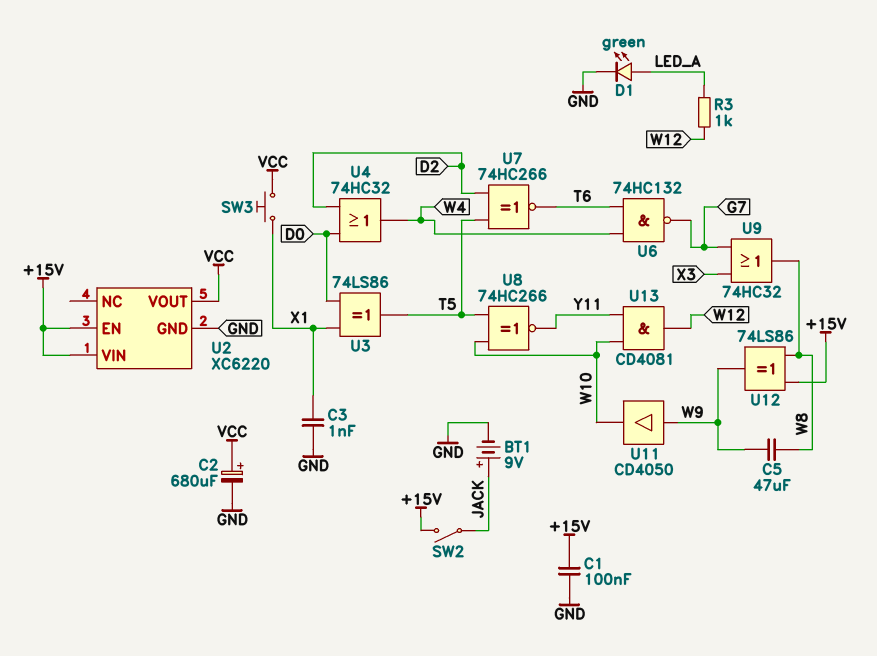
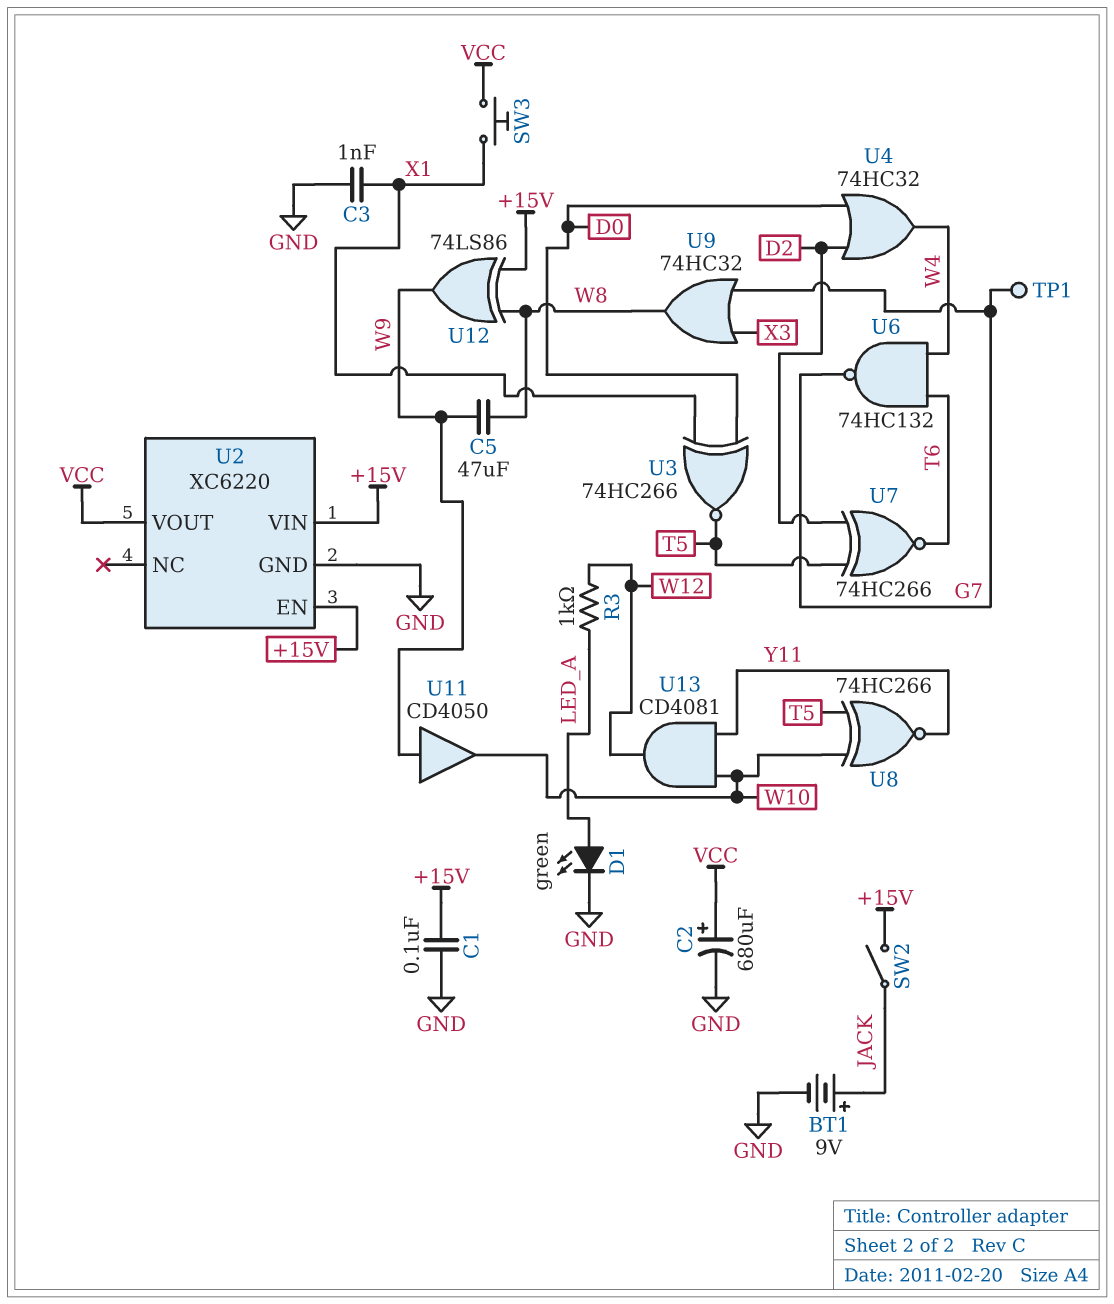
TP1: none -> test point (G7)
U3: XOR 74LS86 (in D0, in X1, out T5) -> XNOR 74HC266 (in D0, in X1, out T5)

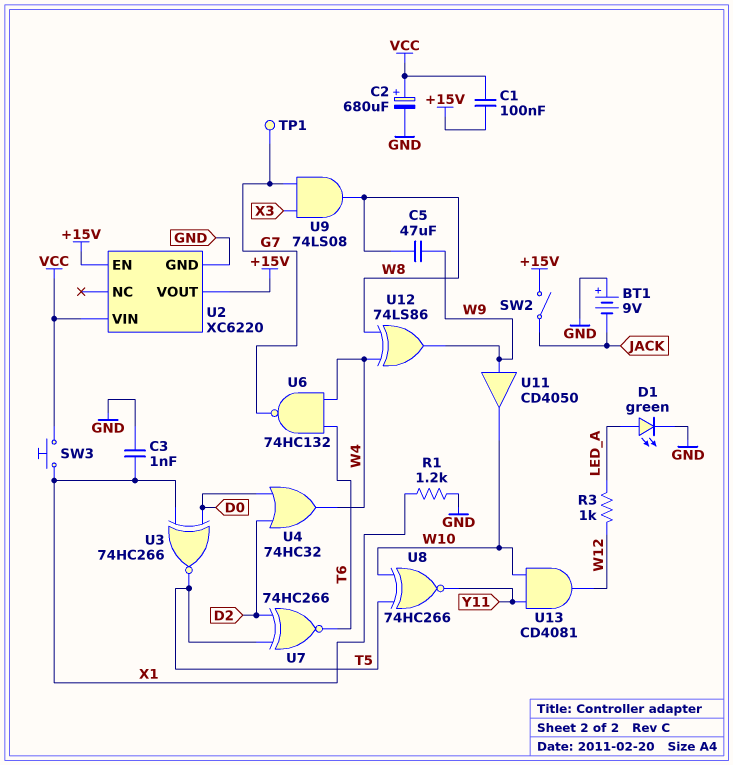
BT1: 9V (plus JACK, minus GND) -> 9V (plus GND, minus JACK)
C1: 100nF (+15V, GND) -> 100nF (+15V, VCC)
R1: none -> 1.2k (GND, X1)
U2 pin VIN: +15V -> VCC
U2 pin VOUT: VCC -> +15V
U9: OR 74HC32 (in G7, in X3, out W8) -> AND 74LS08 (in G7, in X3, out W8)
U12: XOR 74LS86 (in +15V, in W8, out W9) -> XOR 74LS86 (in W4, in W8, out W9)

